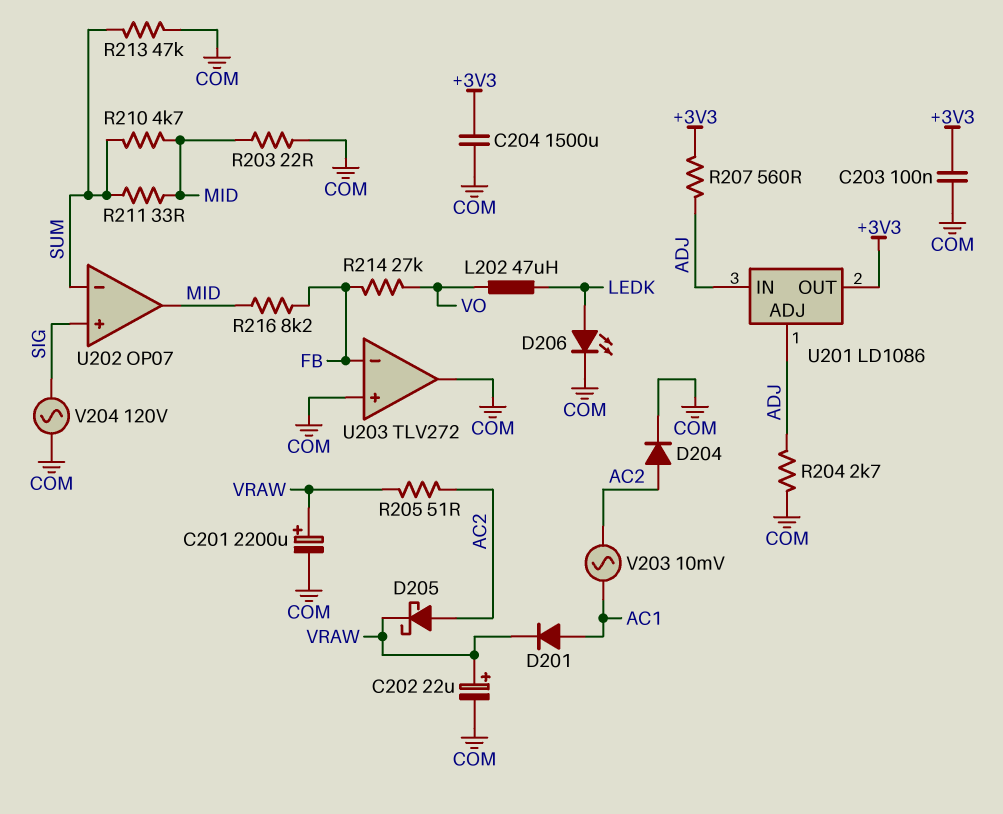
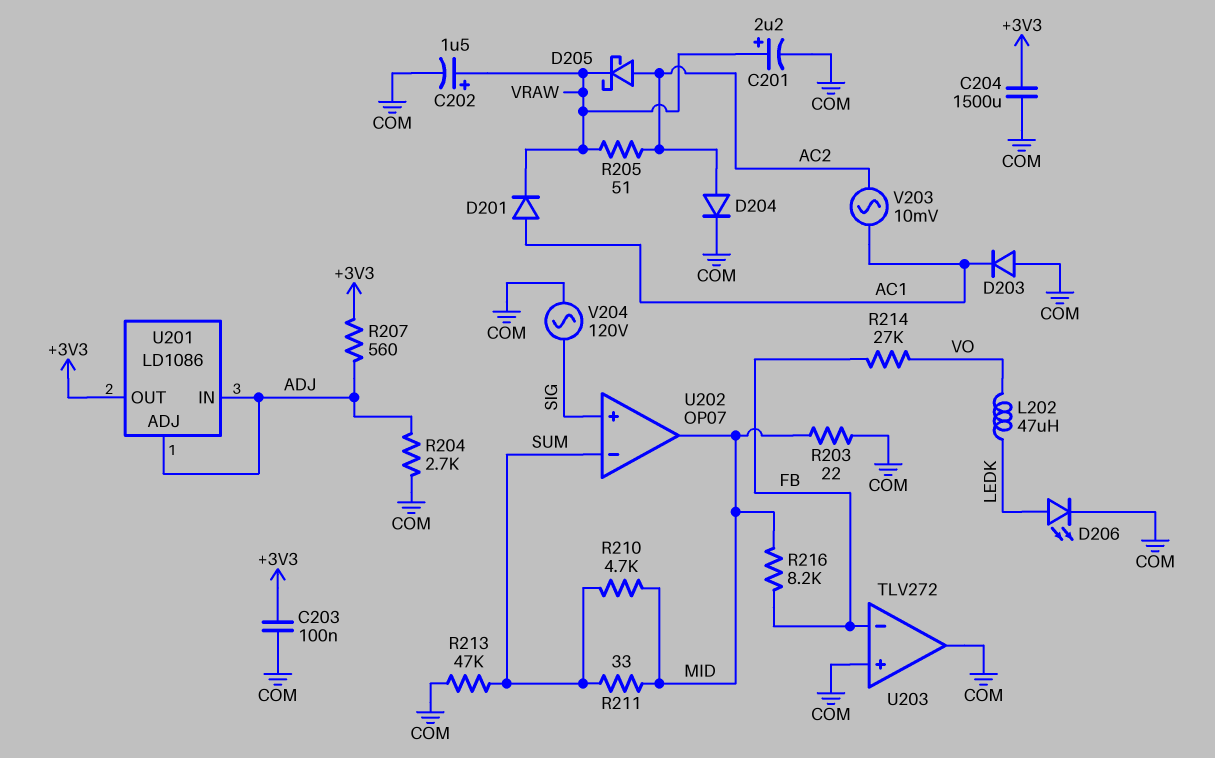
C201: 2200uF (plus VRAW, minus COM) -> 2.2uF (plus VRAW, minus COM)
C202: 22uF (plus VRAW, minus COM) -> 1.5uF (plus VRAW, minus COM)
D203: none -> diode (A COM, K AC1)

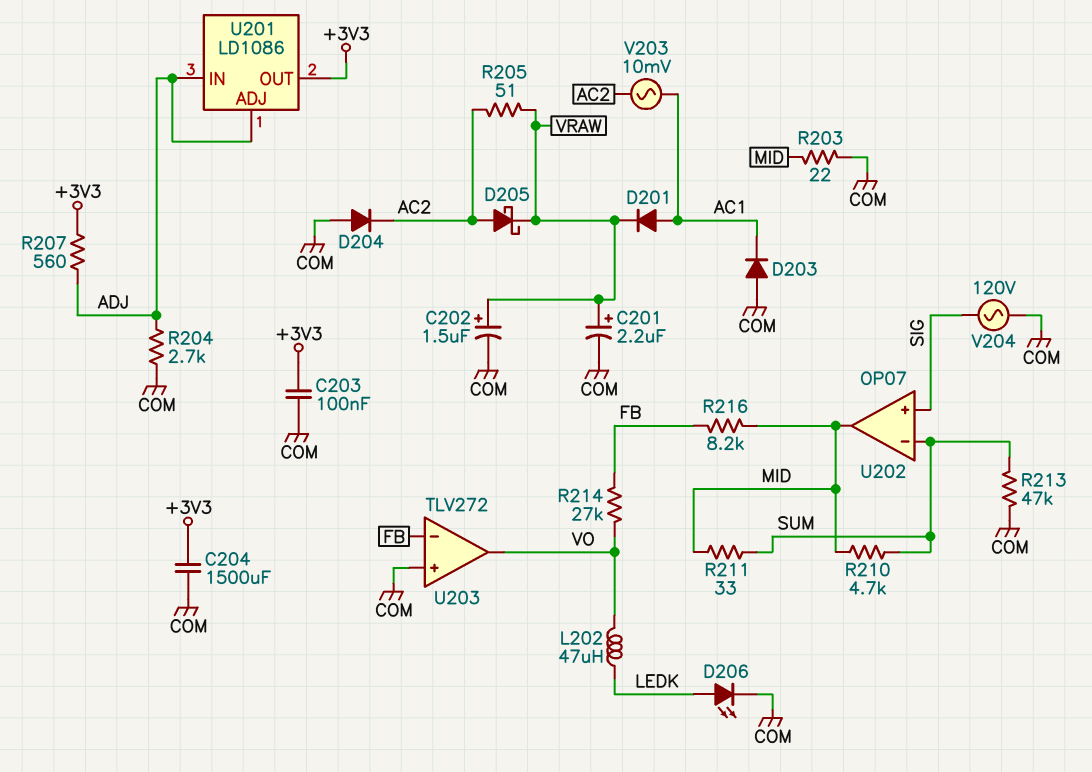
D204: diode (A AC2, K COM) -> diode (A COM, K AC2)
U203 pin out: COM -> VO

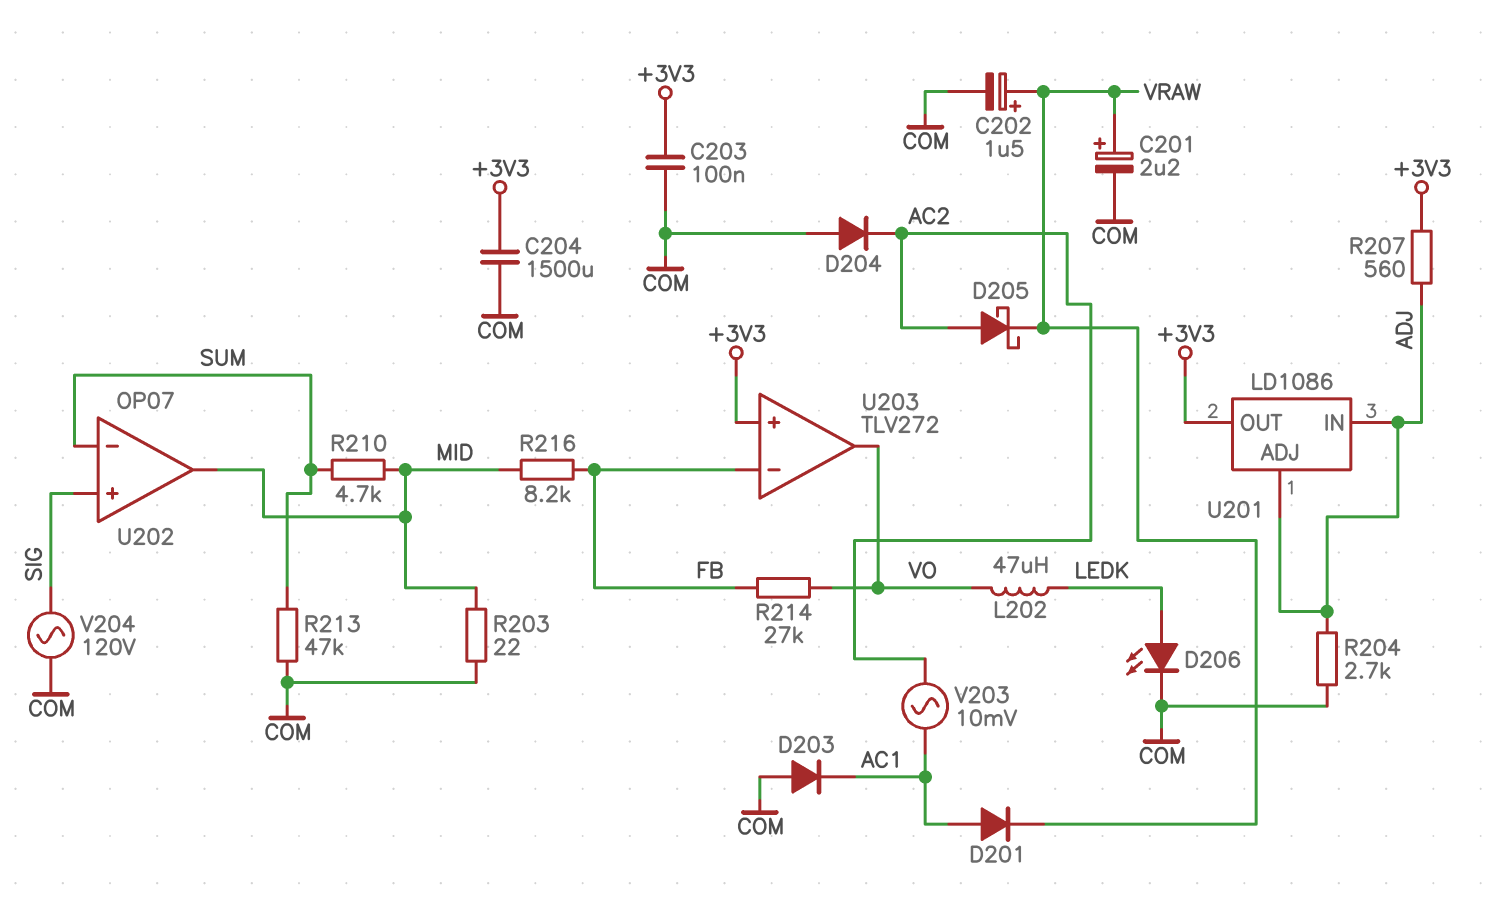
R205: 51 (AC2, VRAW) -> none
R211: 33 (MID, SUM) -> none
U203 pin in+: COM -> +3V3

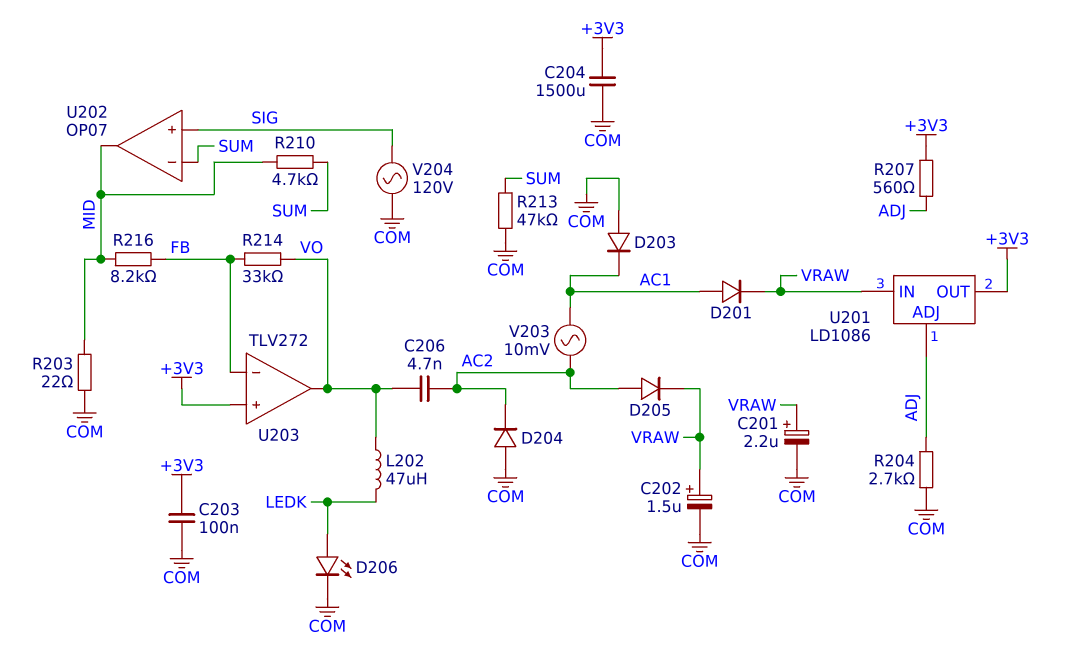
C206: none -> 4.7nF (AC2, VO)
D205: schottky (A AC2, K VRAW) -> diode (A AC2, K VRAW)
R214: 27k (FB, VO) -> 33k (FB, VO)
U201 pin IN: ADJ -> VRAW

